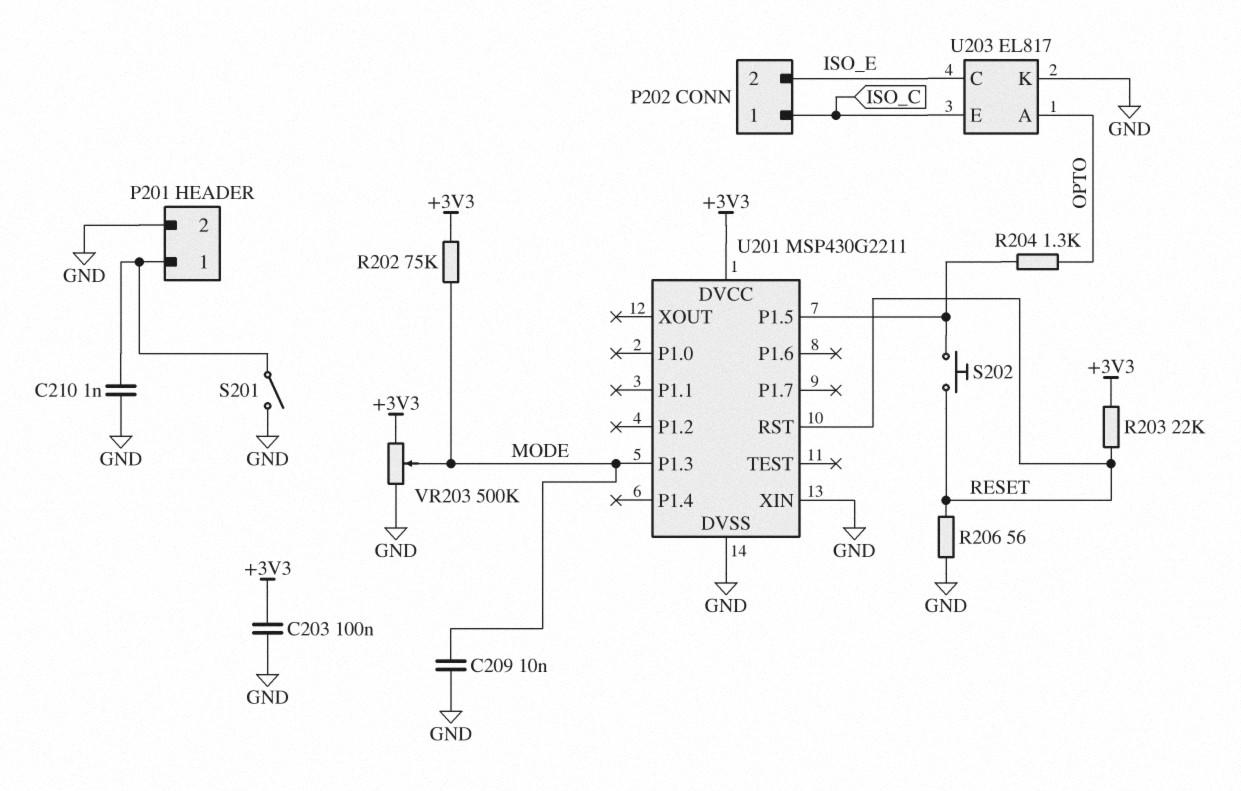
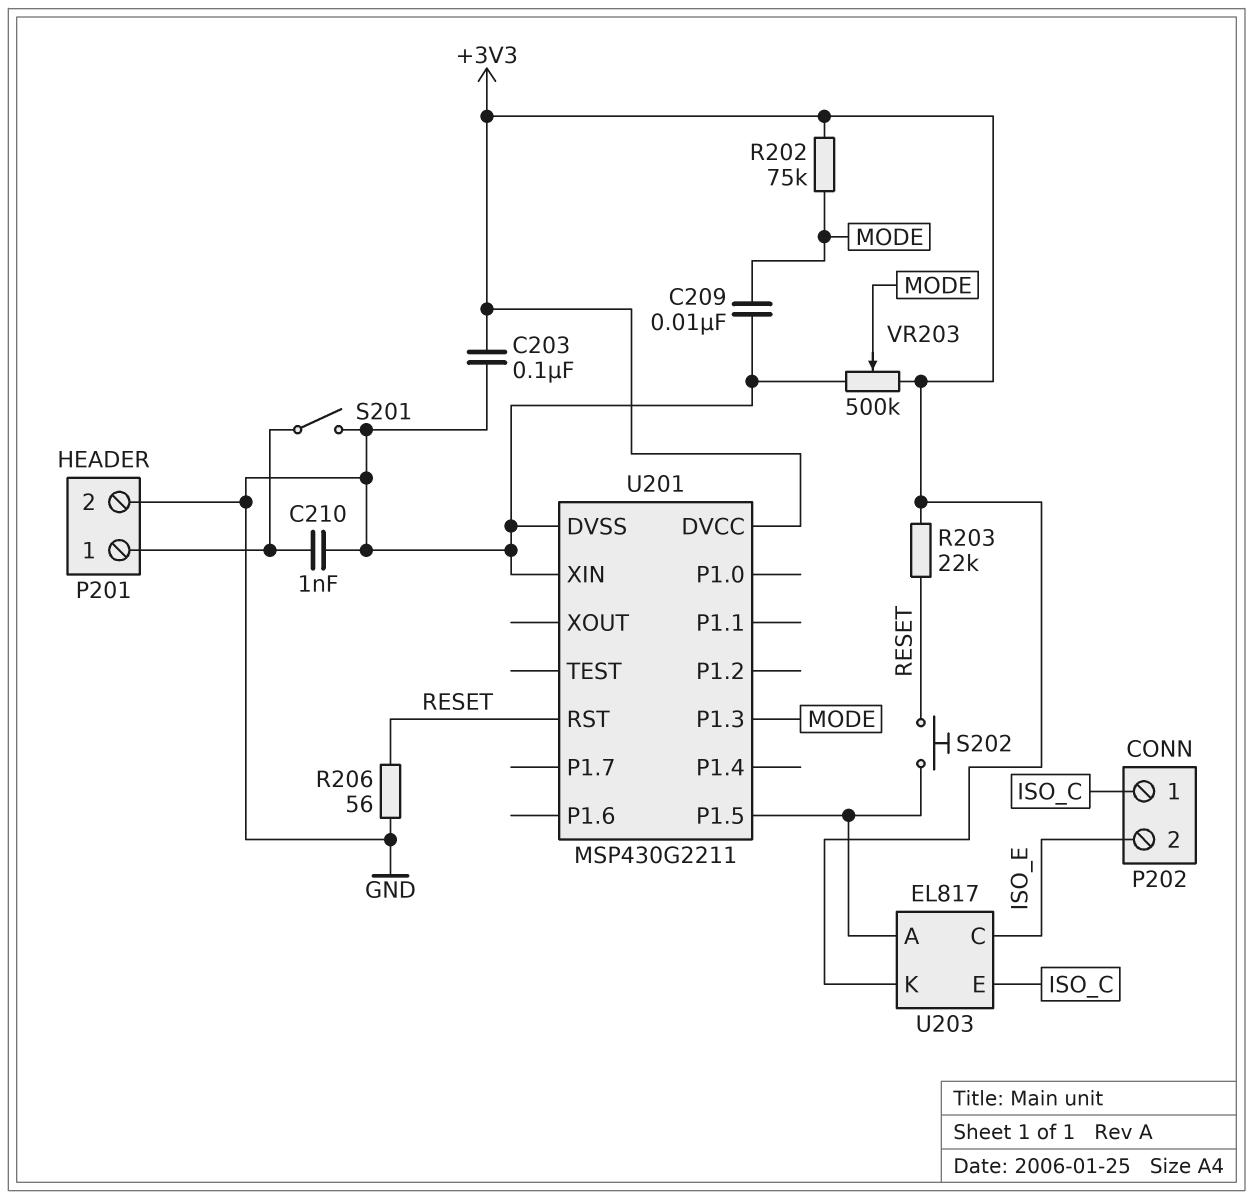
R204: 1.3k (OPTO, U201/P1.5) -> none
U203 pin A: OPTO -> U201/P1.5
U203 pin K: GND -> +3V3

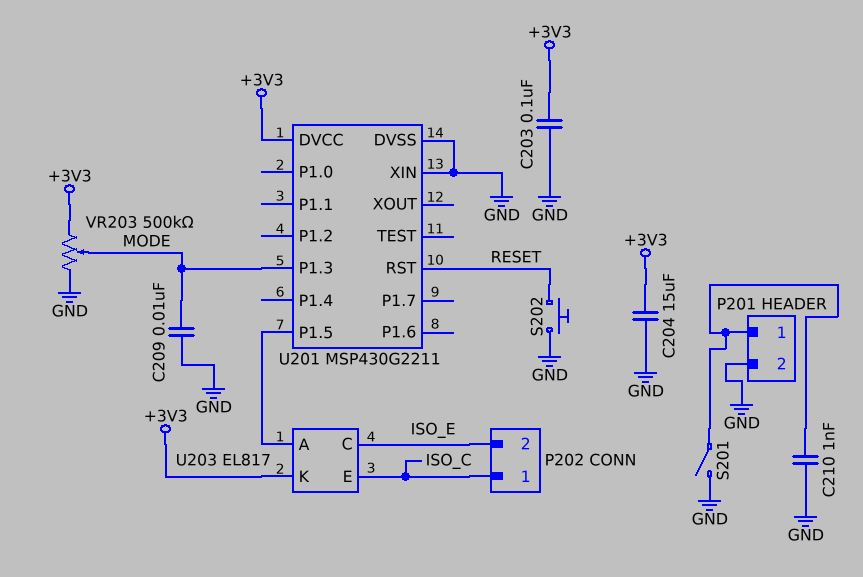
C204: none -> 15uF (+3V3, GND)
R202: 75k (+3V3, MODE) -> none
R203: 22k (+3V3, RESET) -> none
R206: 56 (GND, RESET) -> none
S202: button (RESET, U201/P1.5) -> button (GND, RESET)

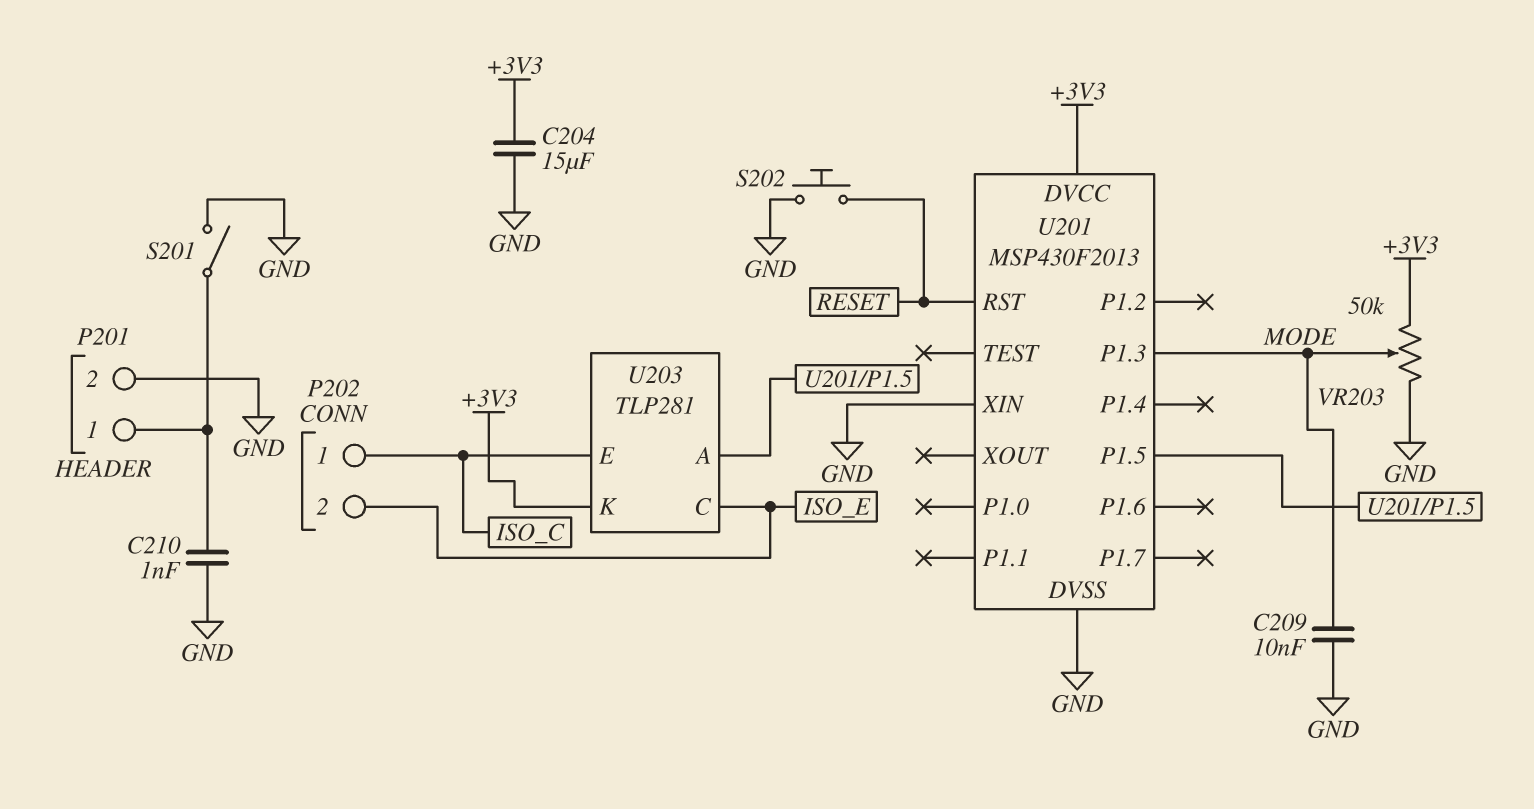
C203: 100nF (+3V3, GND) -> none
U201: MSP430G2211 -> MSP430F2013
U203: EL817 -> TLP281
VR203: 500k (+3V3, GND, wiper MODE) -> 50k (+3V3, GND, wiper MODE)

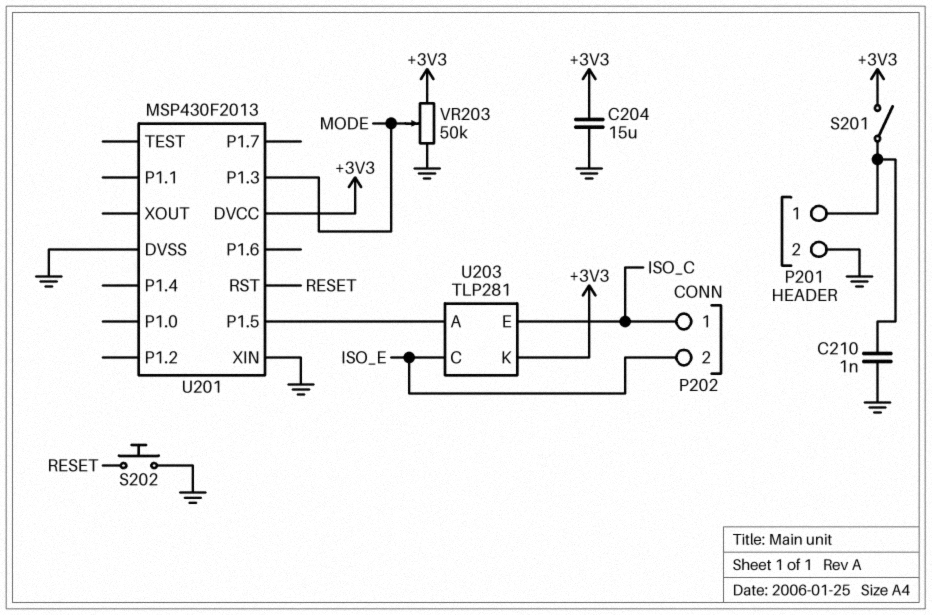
C209: 10nF (GND, MODE) -> none
S201: switch (GND, P201/1) -> switch (+3V3, P201/1)

